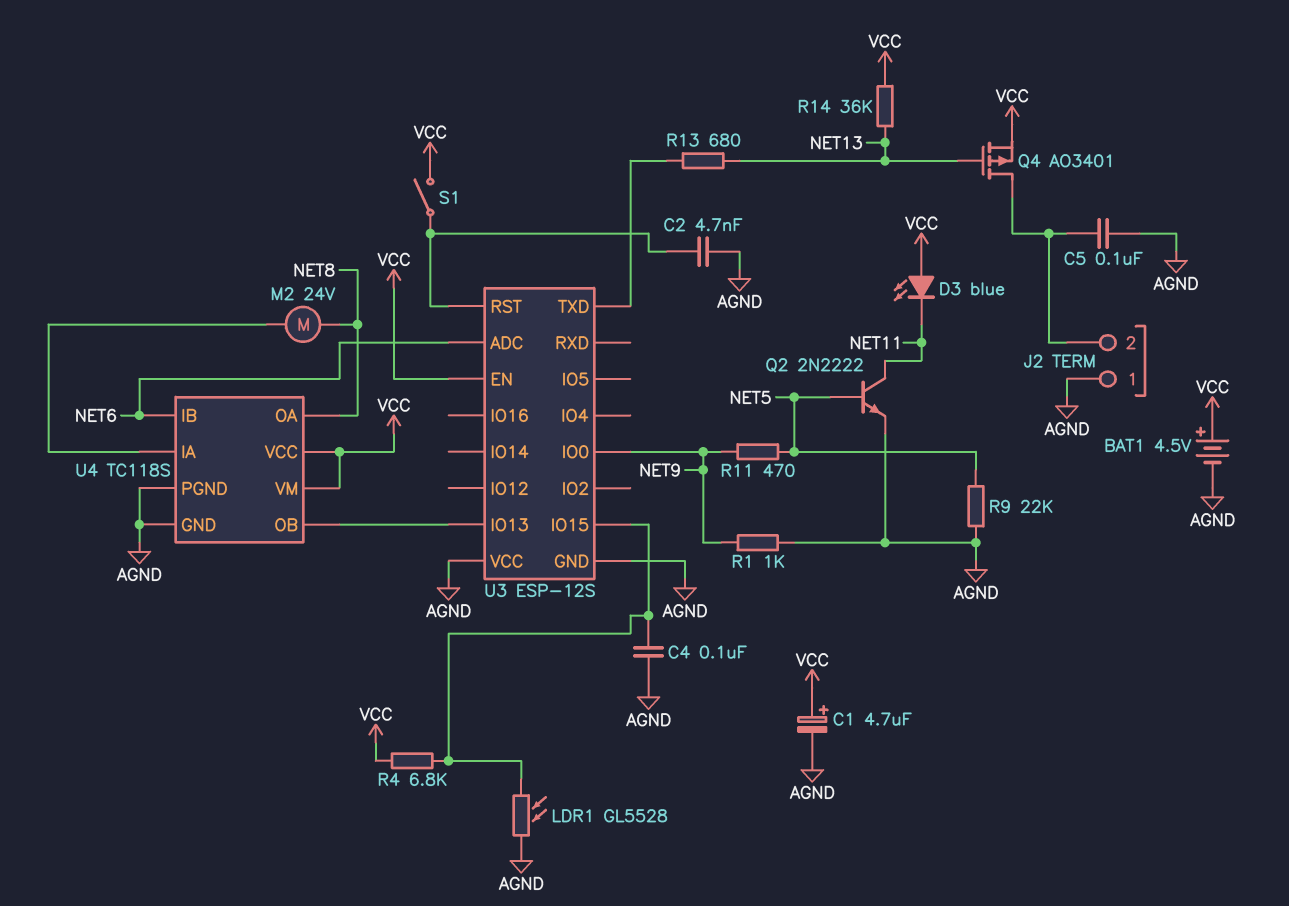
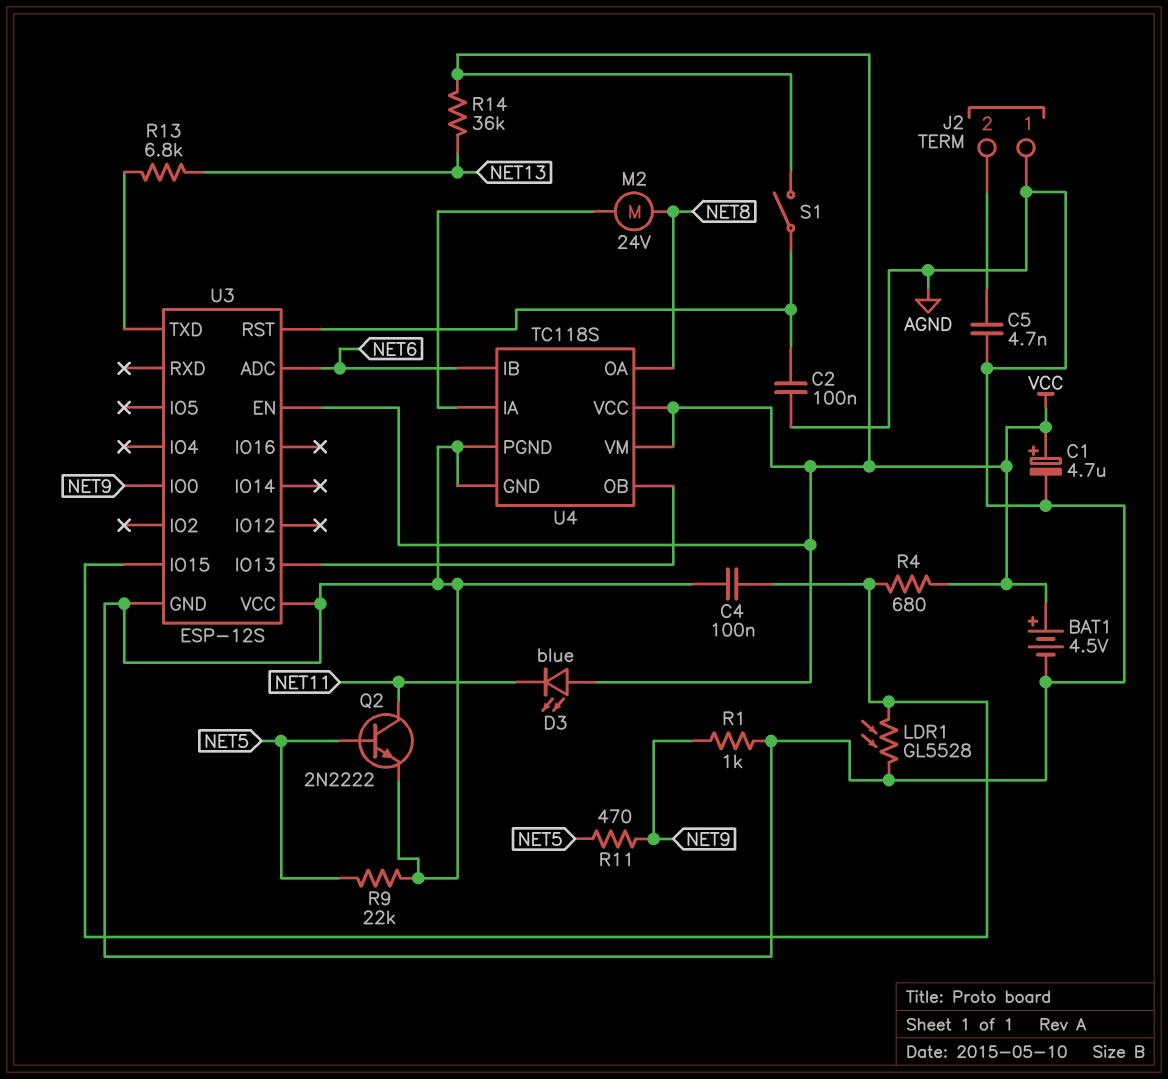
C2: 4.7nF (AGND, U3/RST) -> 100nF (AGND, U3/RST)
C5: 100nF (AGND, J2/2) -> 4.7nF (AGND, J2/2)
Q4: PMOS AO3401 (G NET13, D J2/2, S VCC) -> none
R4: 6.8k (U3/IO15, VCC) -> 680 (U3/IO15, VCC)
R13: 680 (NET13, U3/TXD) -> 6.8k (NET13, U3/TXD)

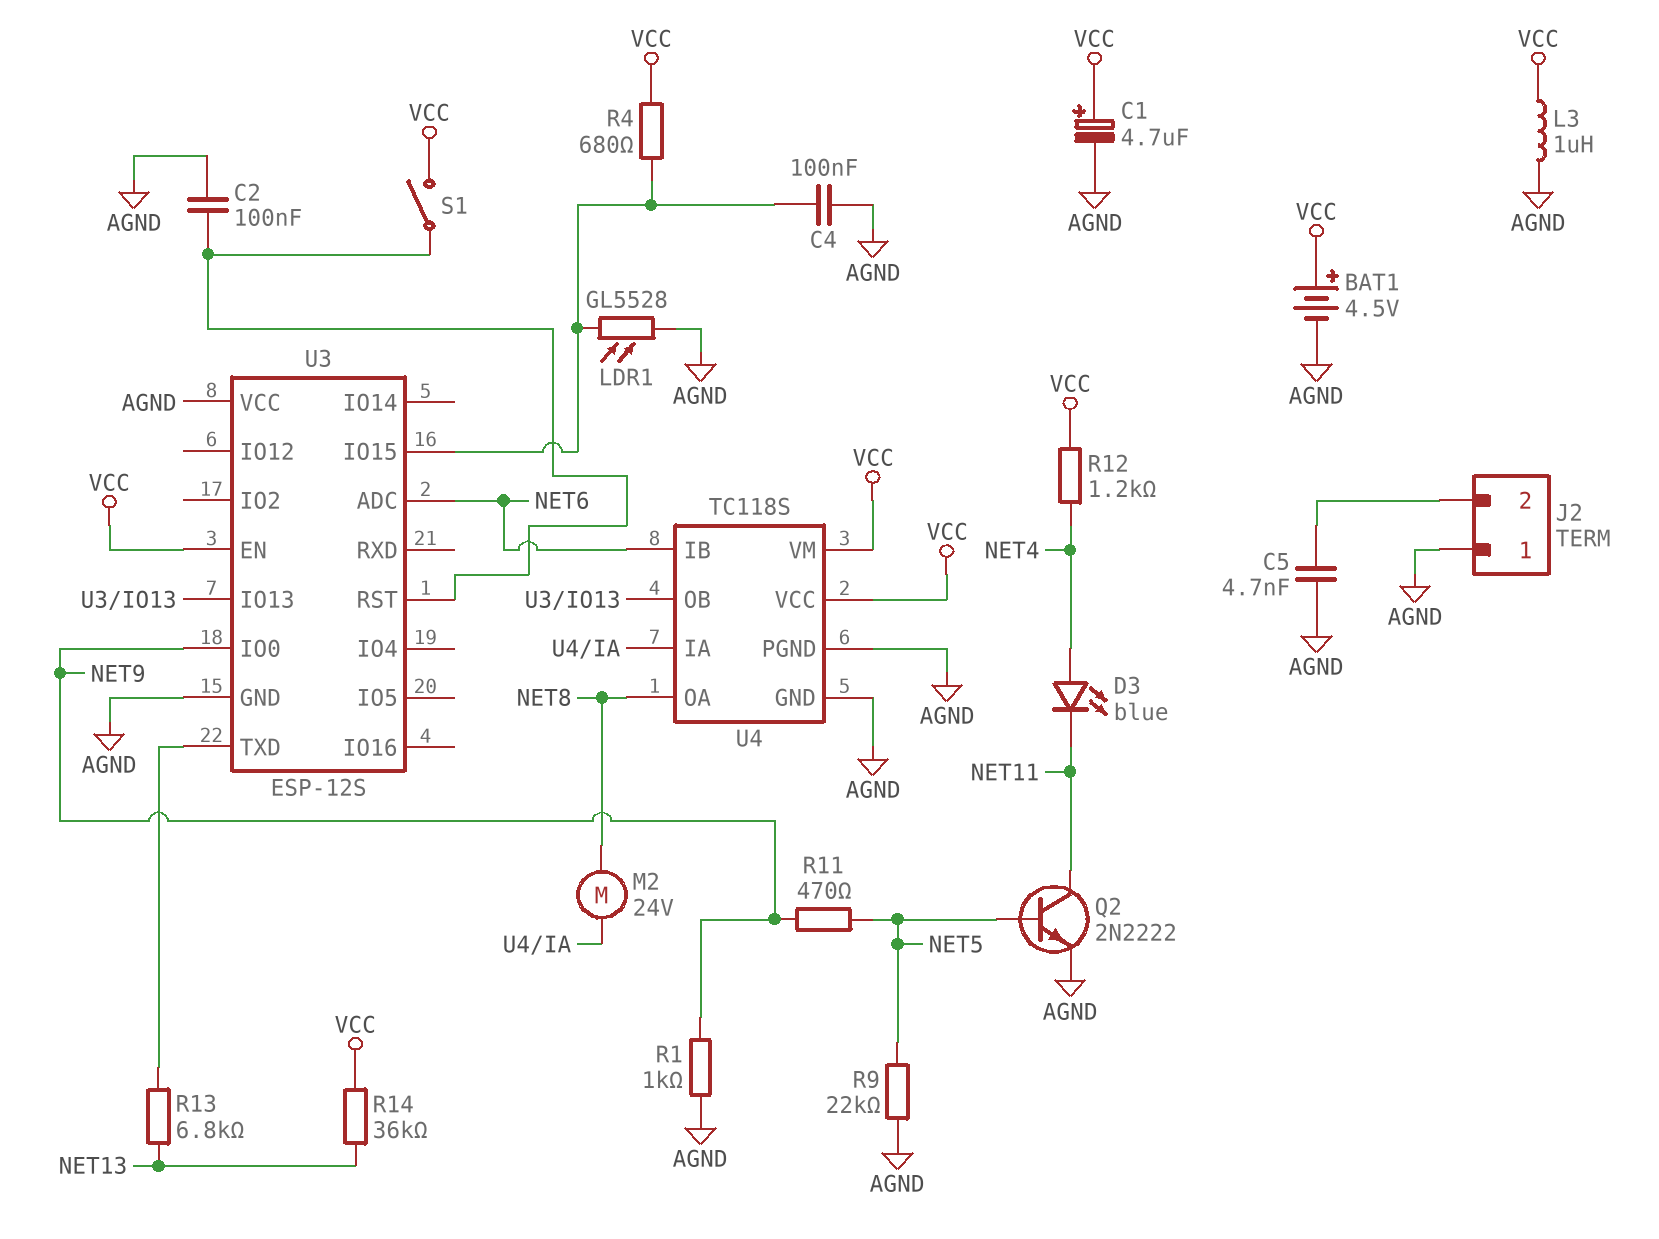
D3: LED blue (A VCC, K NET11) -> LED blue (A NET4, K NET11)
L3: none -> 1uH (AGND, VCC)
R12: none -> 1.2k (NET4, VCC)

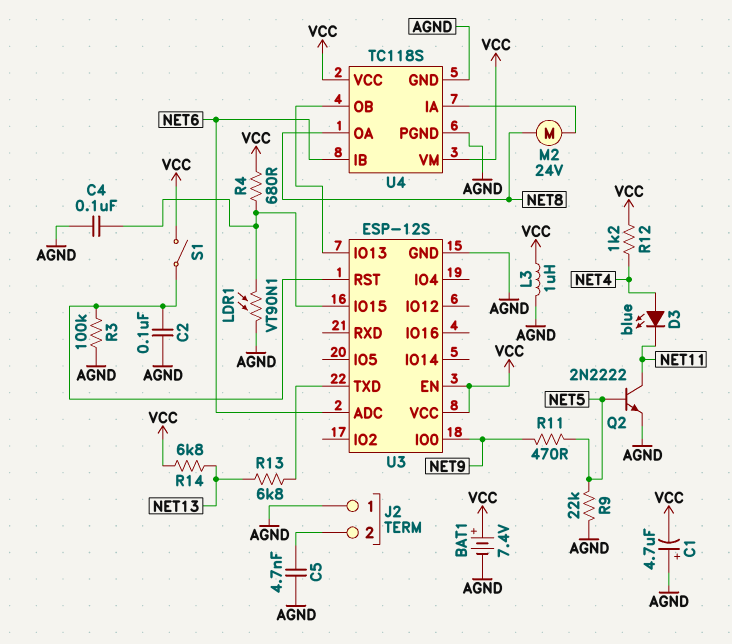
BAT1: 4.5V (plus VCC, minus AGND) -> 7.4V (plus VCC, minus AGND)
C1: 4.7uF (plus VCC, minus AGND) -> 4.7uF (plus AGND, minus VCC)
LDR1: GL5528 (AGND, U3/IO15) -> VT90N1 (AGND, U3/IO15)
R1: 1k (AGND, NET9) -> none
R3: none -> 100k (AGND, U3/RST)
R14: 36k (NET13, VCC) -> 6.8k (NET13, VCC)
U3 pin VCC: AGND -> VCC

